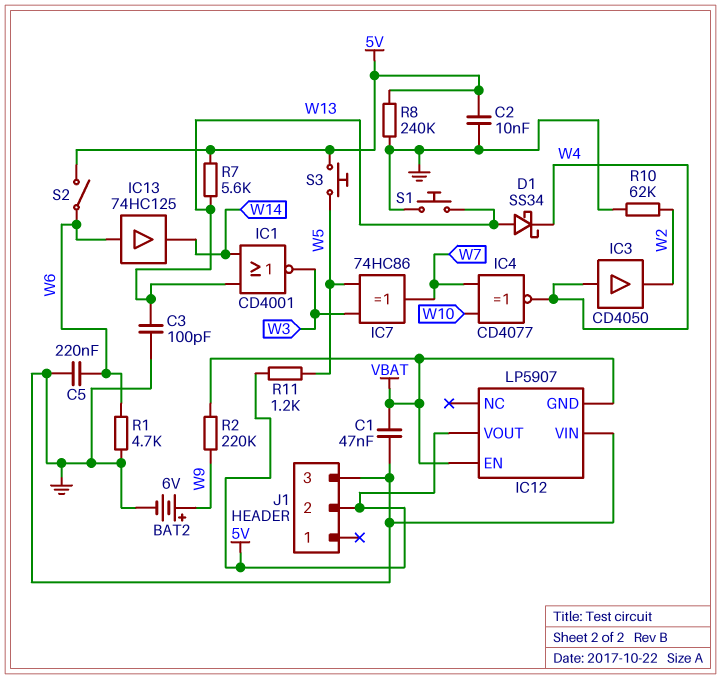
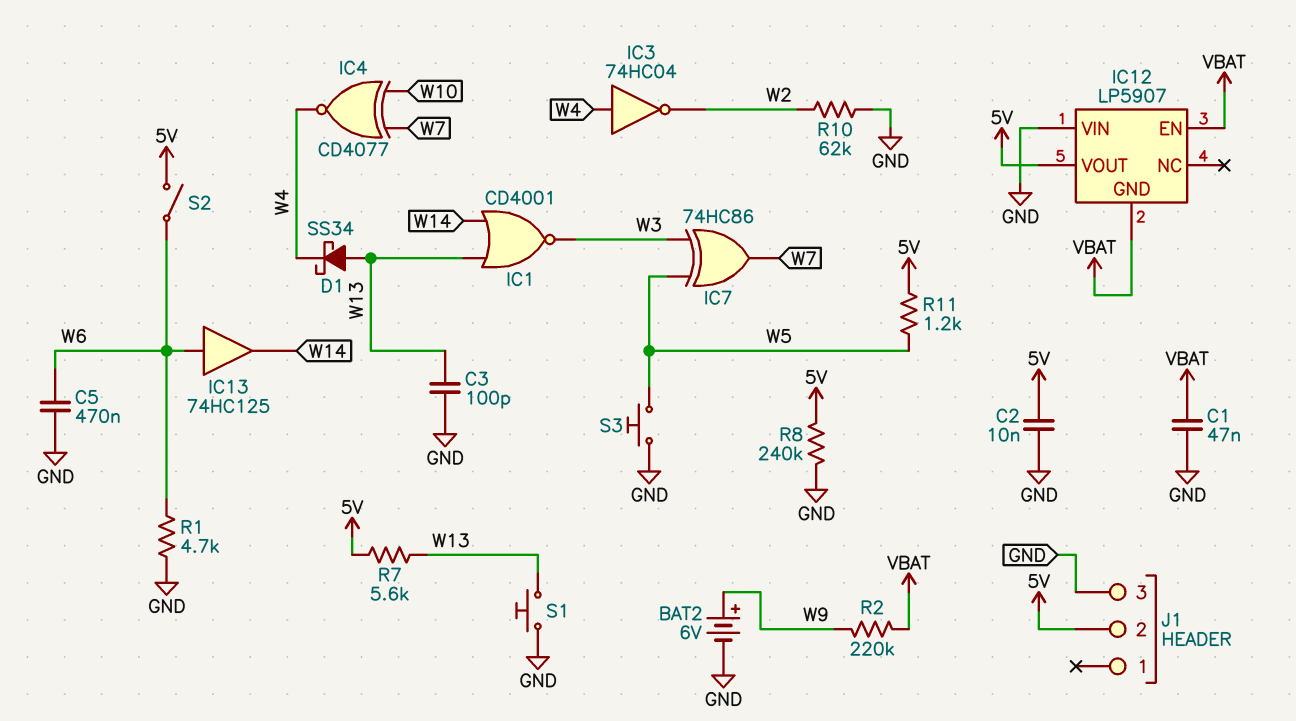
C5: 220nF (GND, W6) -> 470nF (GND, W6)
IC3: buffer CD4050 (in W4, out W2) -> NOT 74HC04 (in W4, out W2)
S3: button (5V, W5) -> button (GND, W5)

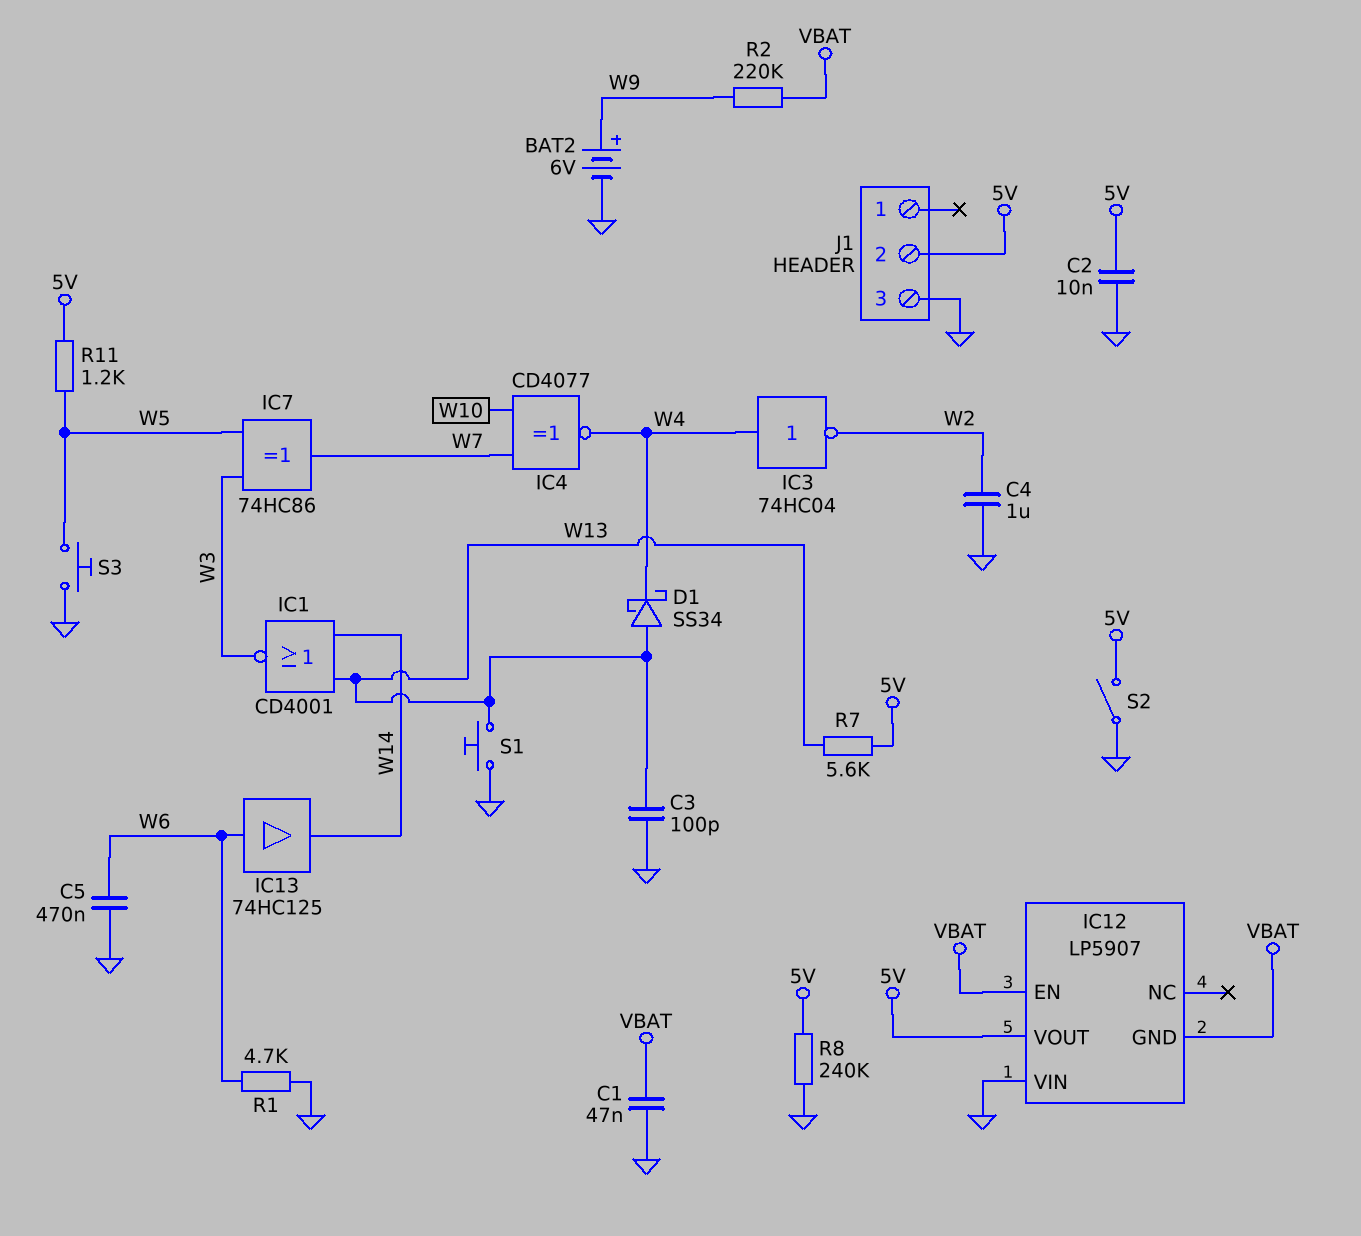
C4: none -> 1uF (GND, W2)
R10: 62k (GND, W2) -> none
S2: switch (5V, W6) -> switch (5V, GND)

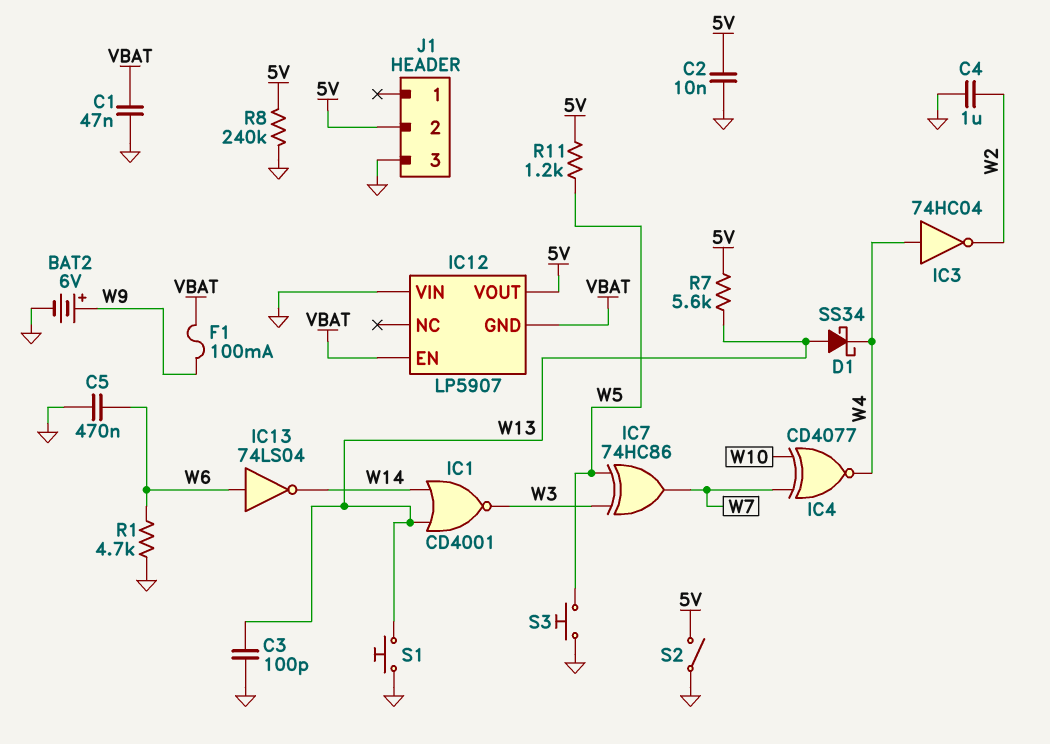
F1: none -> 100mA (VBAT, W9)
IC13: buffer 74HC125 (in W6, out W14) -> NOT 74LS04 (in W6, out W14)
R2: 220k (VBAT, W9) -> none

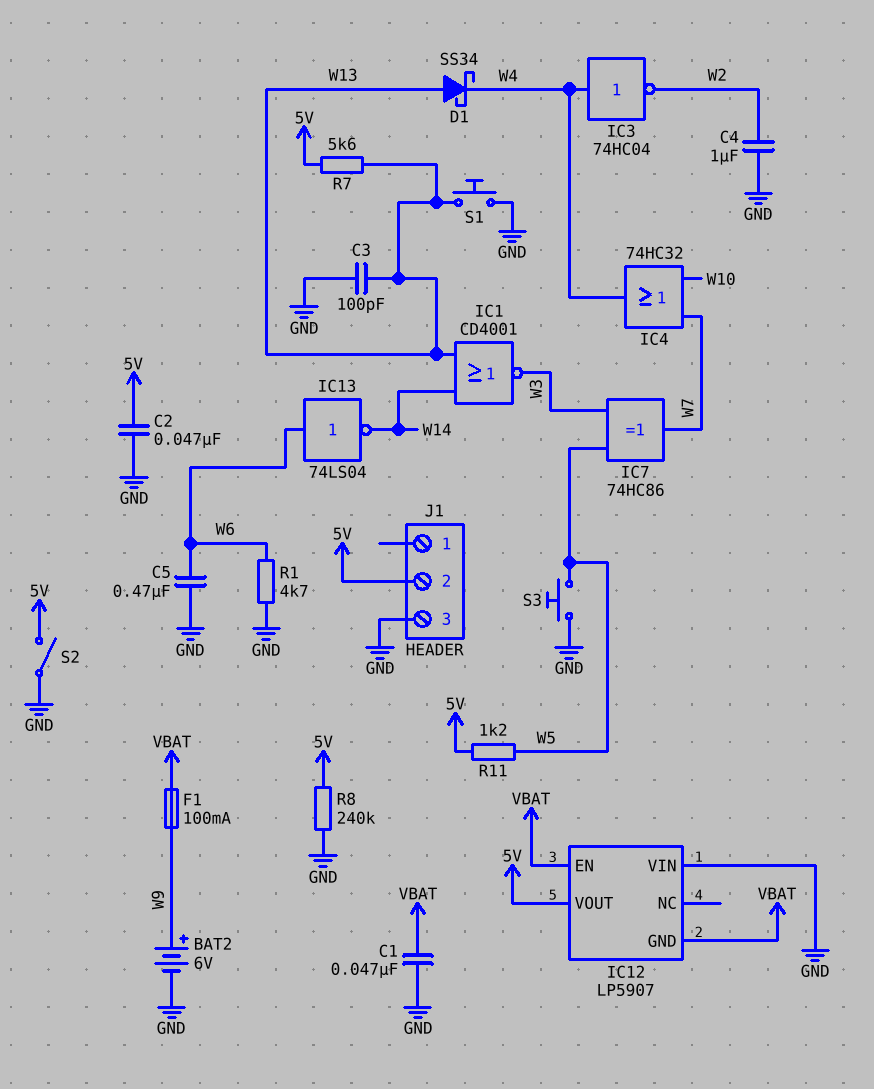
C2: 10nF (5V, GND) -> 47nF (5V, GND)
IC4: XNOR CD4077 (in W7, in W10, out W4) -> OR 74HC32 (in W7, in W10, out W4)

